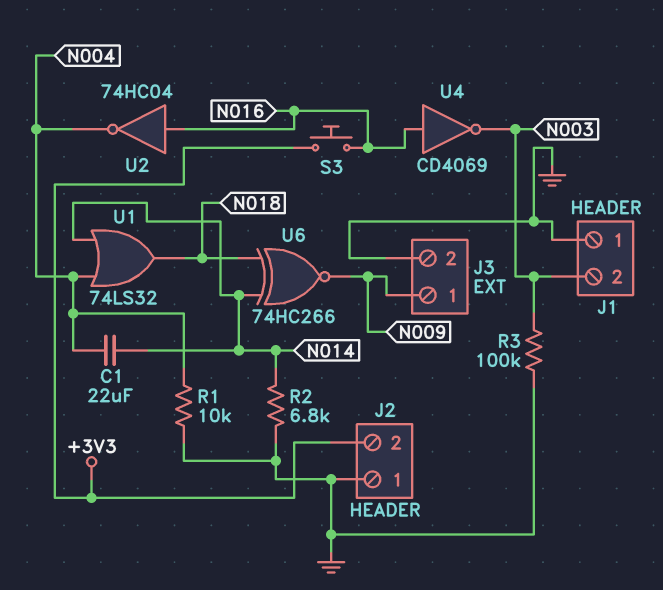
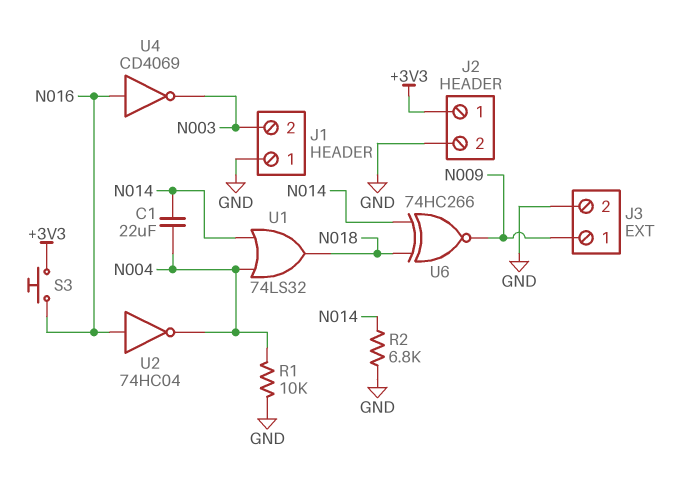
J2 pin 1: GND -> +3V3
J2 pin 2: +3V3 -> GND
R3: 100k (GND, N003) -> none

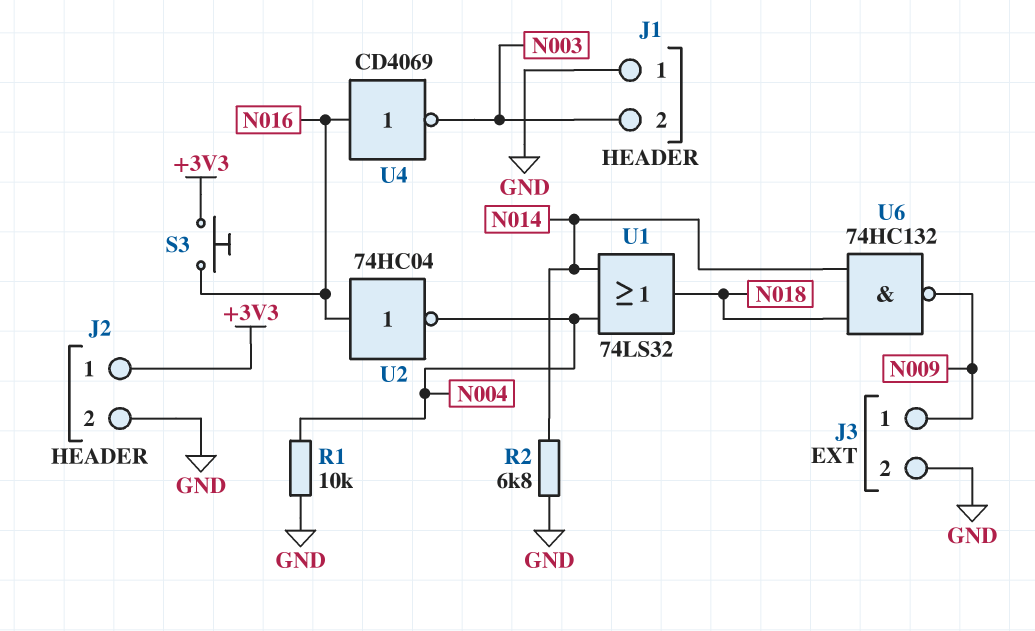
C1: 22uF (N004, N014) -> none
U6: XNOR 74HC266 (in N014, in N018, out N009) -> NAND 74HC132 (in N014, in N018, out N009)

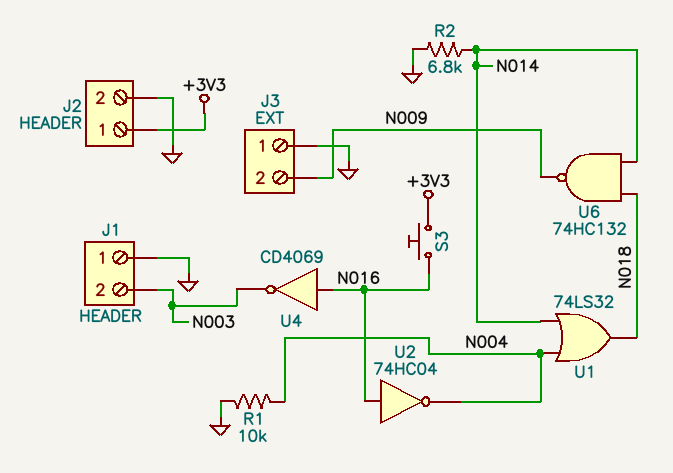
J3 pin 1: N009 -> GND
J3 pin 2: GND -> N009

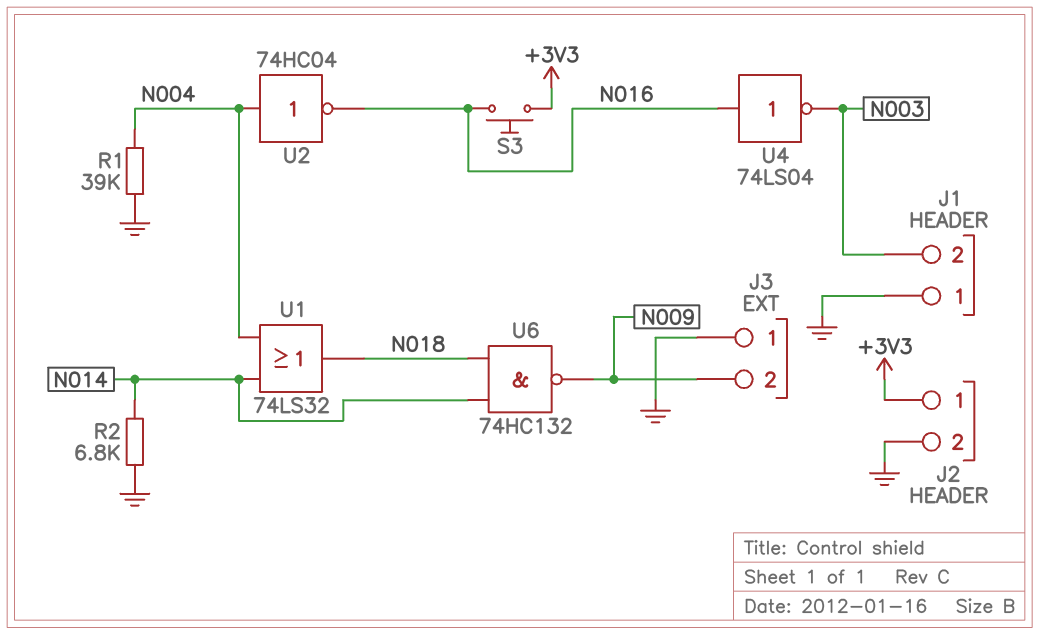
R1: 10k (GND, N004) -> 39k (GND, N004)
U2: NOT 74HC04 (in N016, out N004) -> NOT 74HC04 (in N004, out N016)
U4: NOT CD4069 (in N016, out N003) -> NOT 74LS04 (in N016, out N003)

